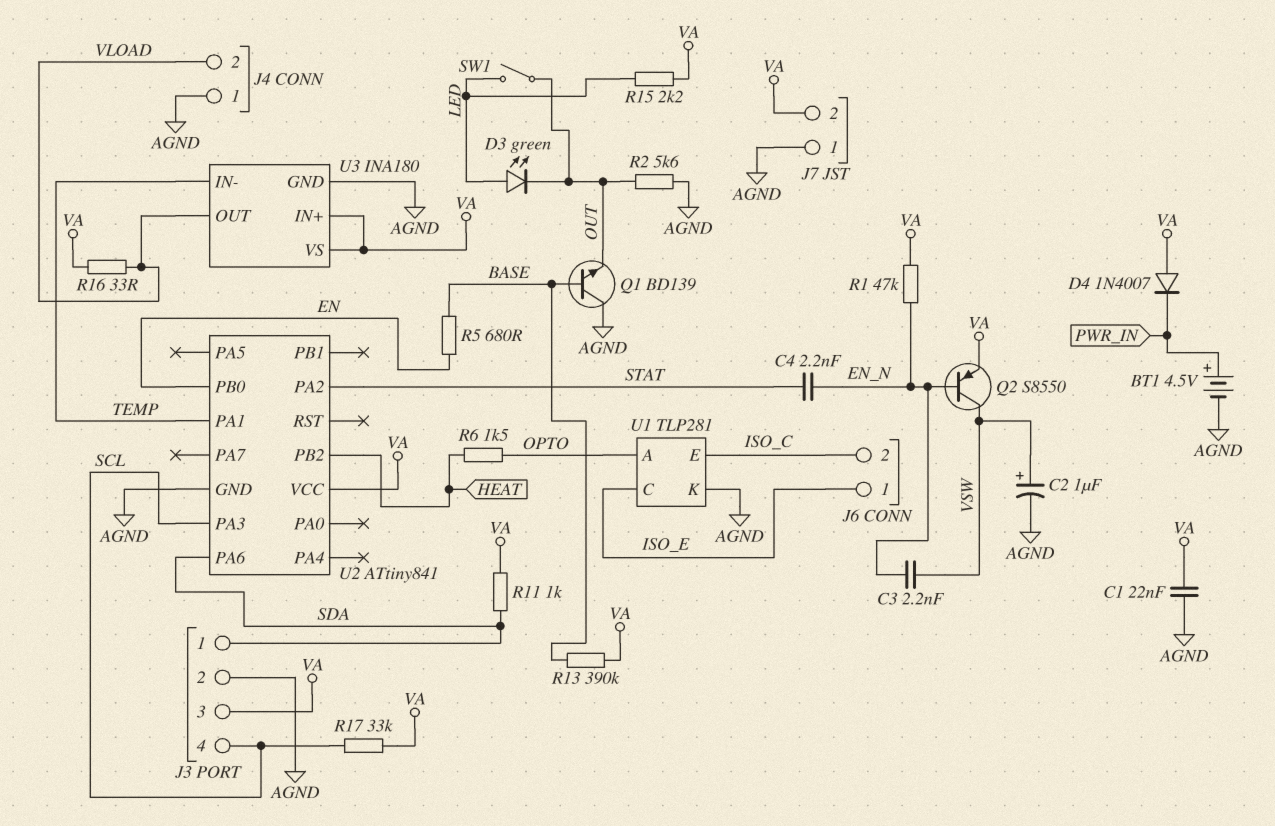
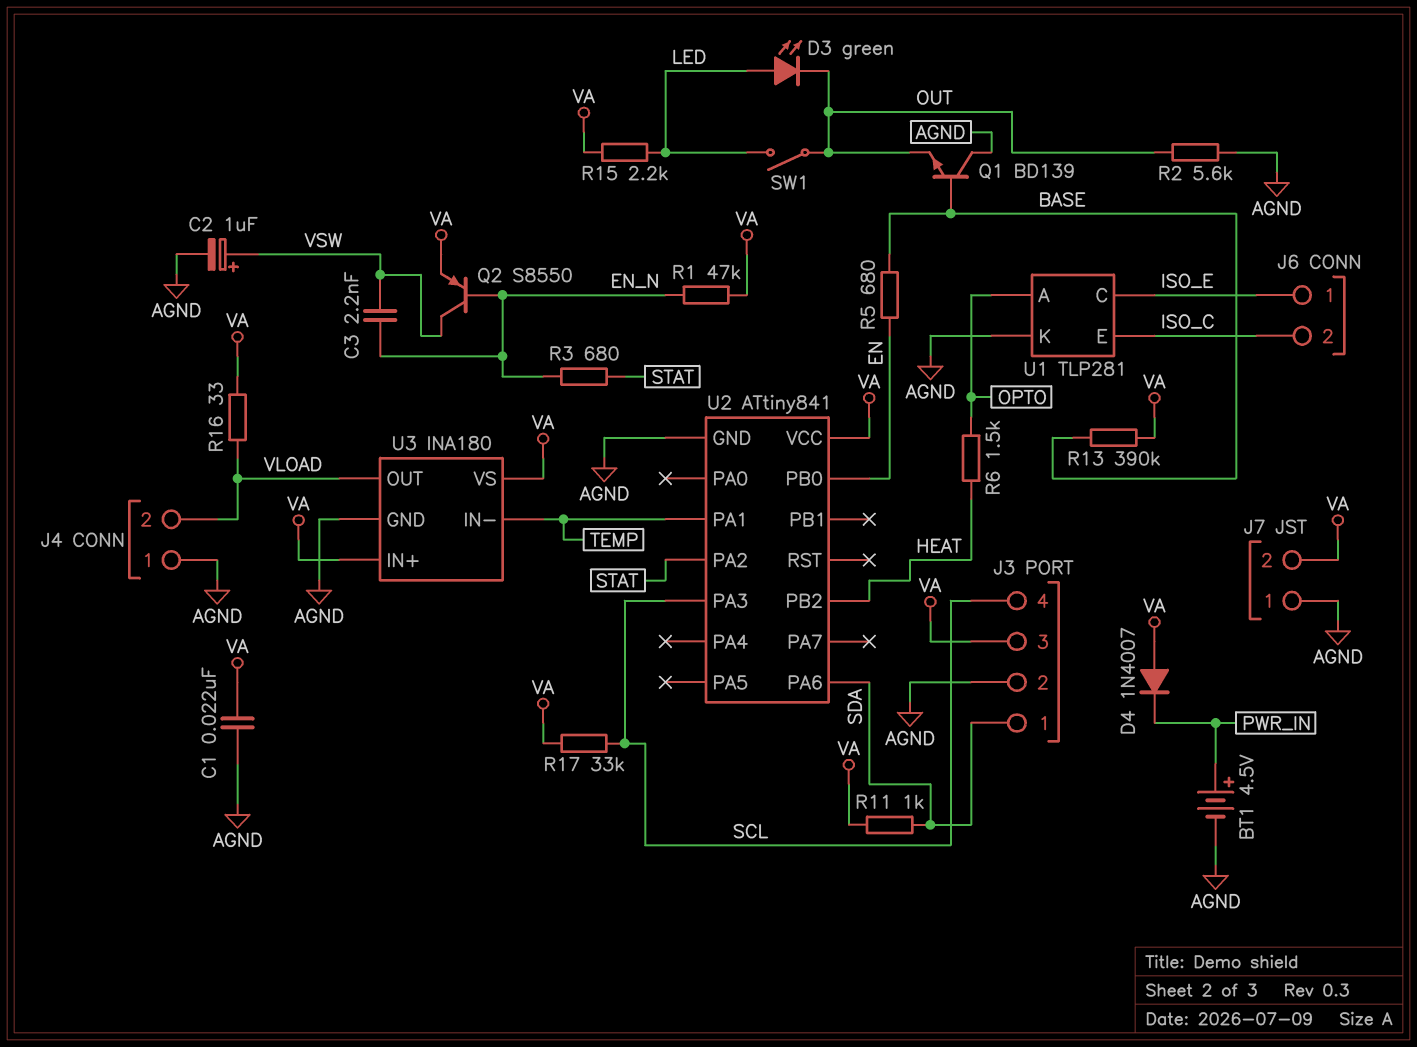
C4: 2.2nF (EN_N, STAT) -> none
R3: none -> 680 (EN_N, STAT)

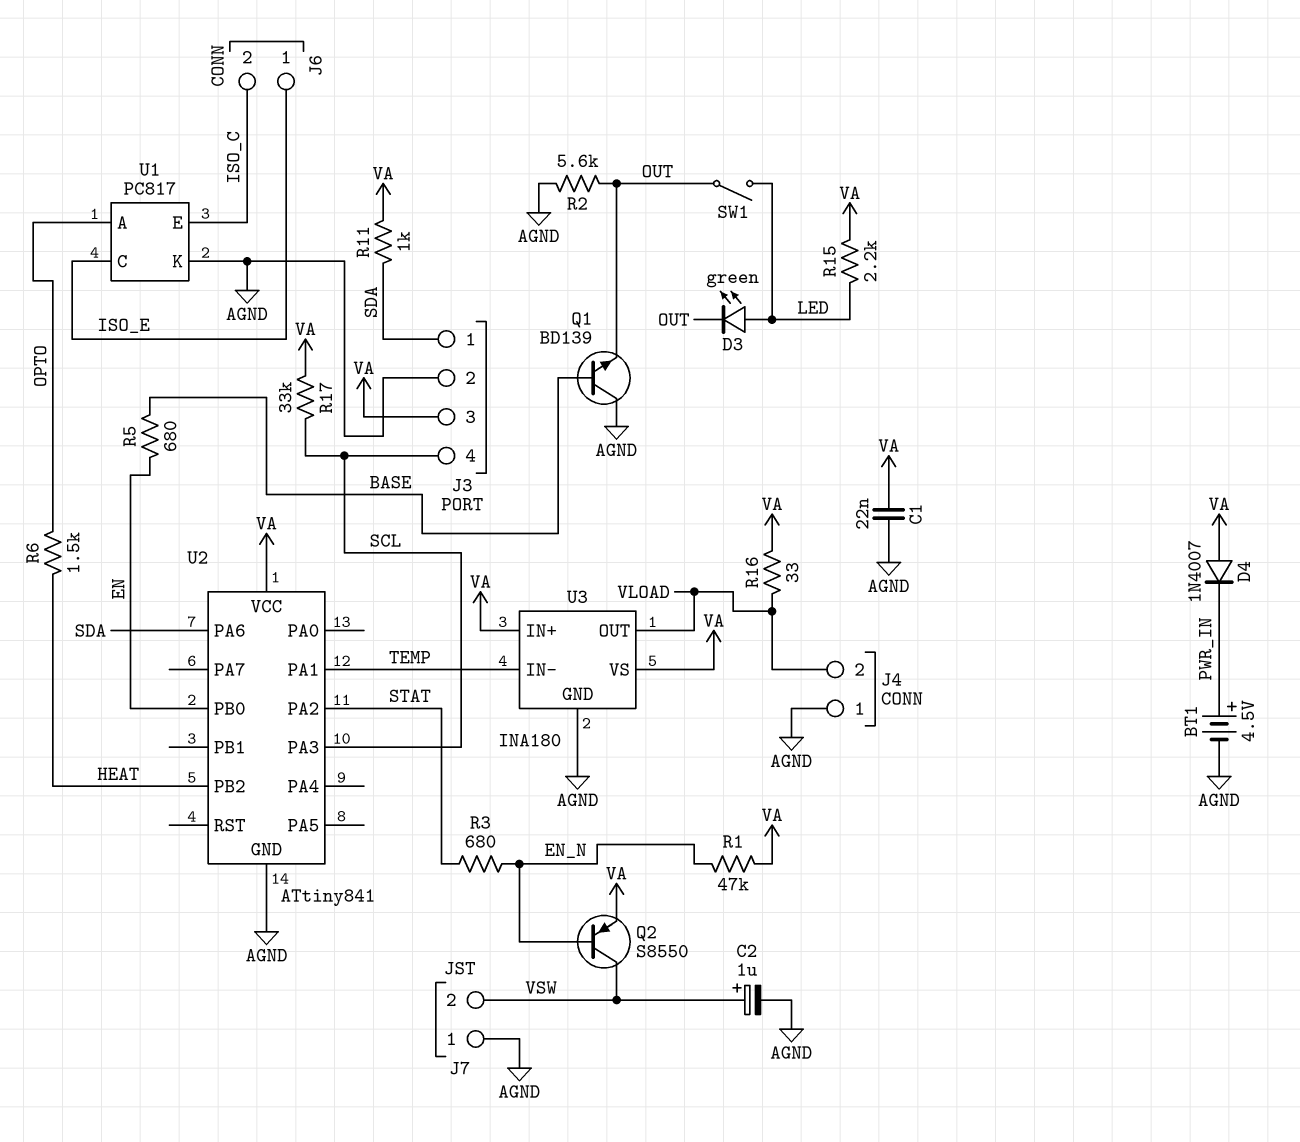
C3: 2.2nF (EN_N, VSW) -> none
J7 pin 2: VA -> VSW
R13: 390k (BASE, VA) -> none
U1: TLP281 -> PC817

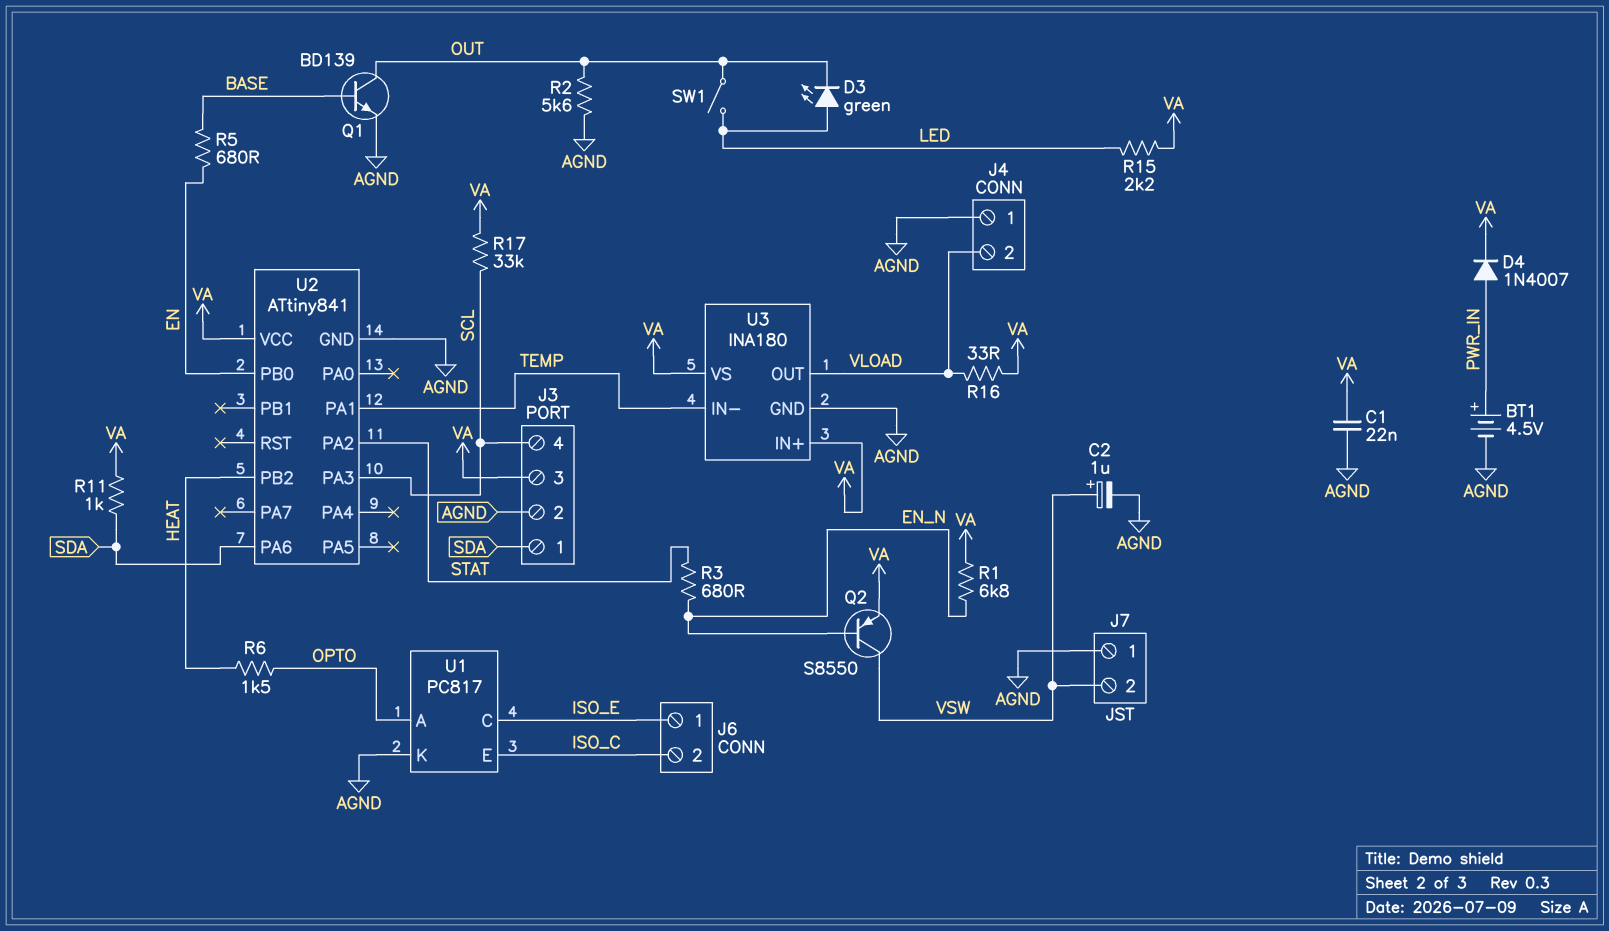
D4: diode 1N4007 (A VA, K PWR_IN) -> diode 1N4007 (A PWR_IN, K VA)
Q1: NPN BD139 (B BASE, C AGND, E OUT) -> NPN BD139 (B BASE, C OUT, E AGND)
R1: 47k (EN_N, VA) -> 6.8k (EN_N, VA)

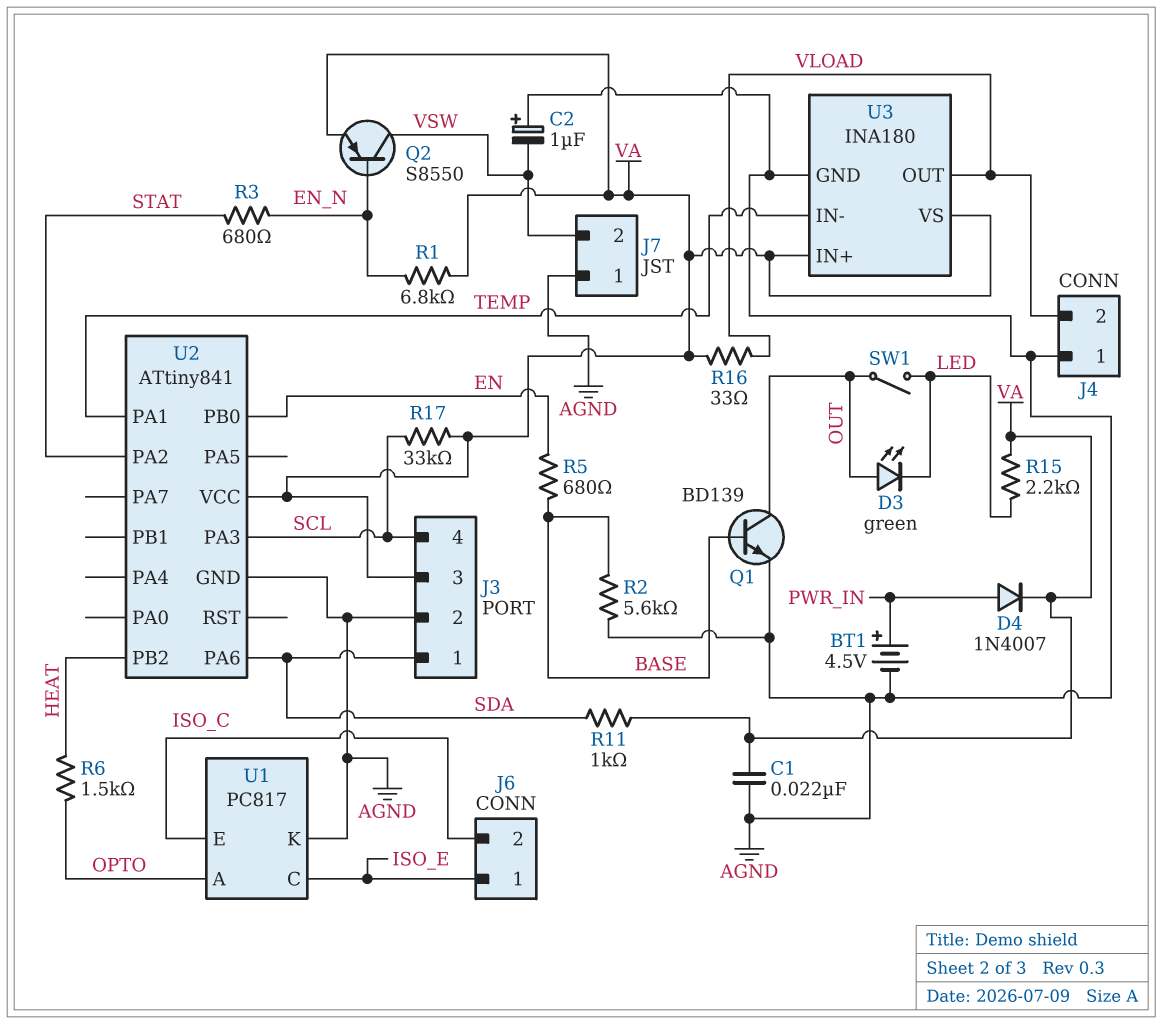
C2: 1uF (plus VSW, minus AGND) -> 1uF (plus AGND, minus VSW)
D3: LED green (A LED, K OUT) -> LED green (A OUT, K LED)
R2: 5.6k (AGND, OUT) -> 5.6k (AGND, BASE)

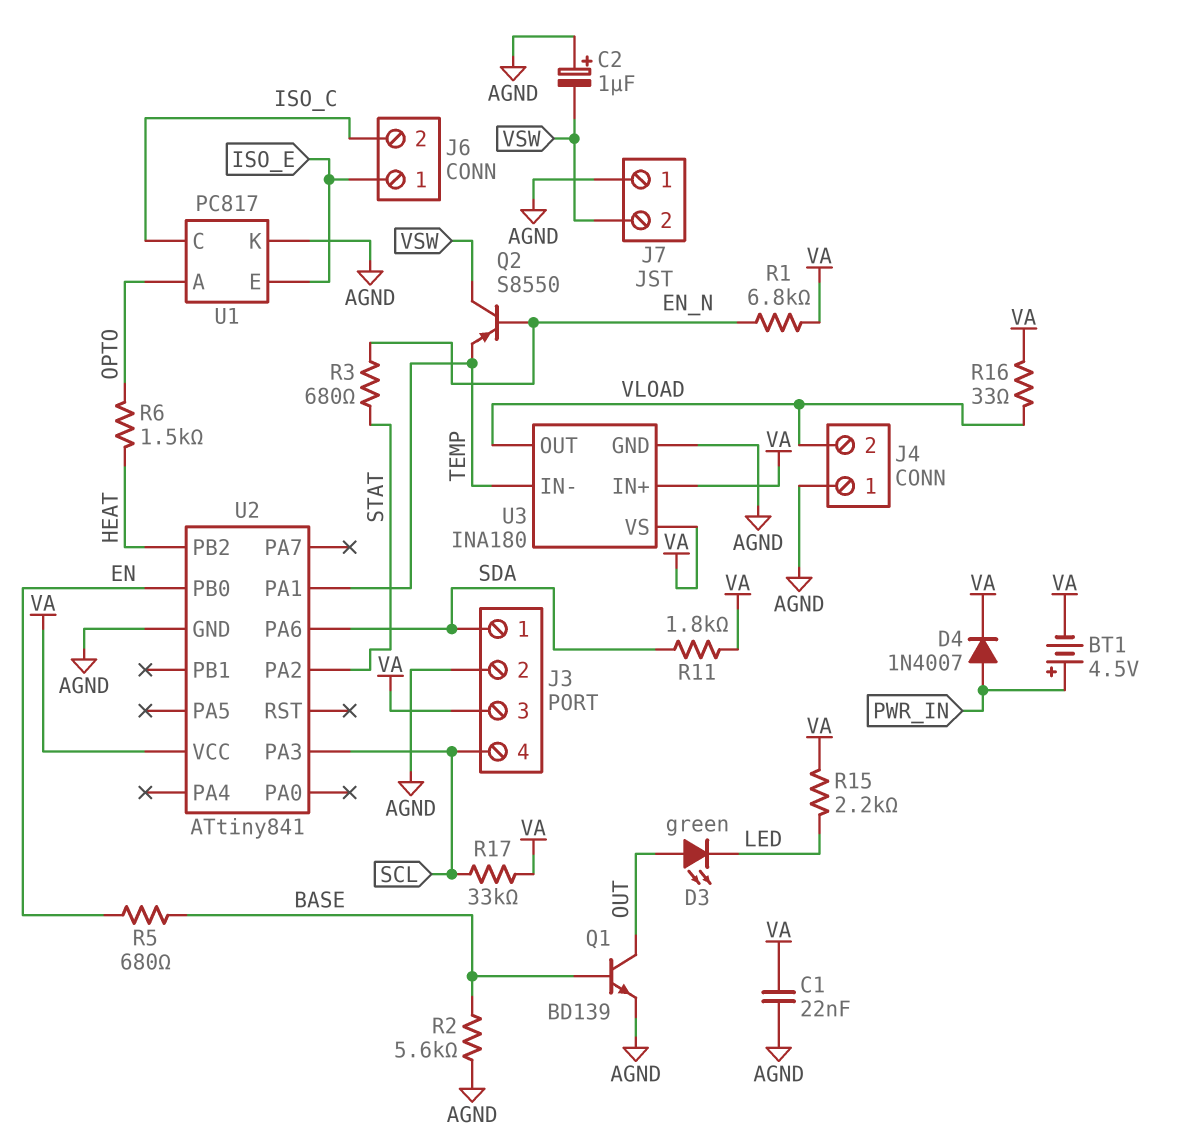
BT1: 4.5V (plus PWR_IN, minus AGND) -> 4.5V (plus PWR_IN, minus VA)
Q2: PNP S8550 (B EN_N, C VSW, E VA) -> PNP S8550 (B EN_N, C VSW, E TEMP)
R11: 1k (SDA, VA) -> 1.8k (SDA, VA)
SW1: switch (LED, OUT) -> none
U1 pin C: ISO_E -> ISO_C
U1 pin E: ISO_C -> ISO_E

